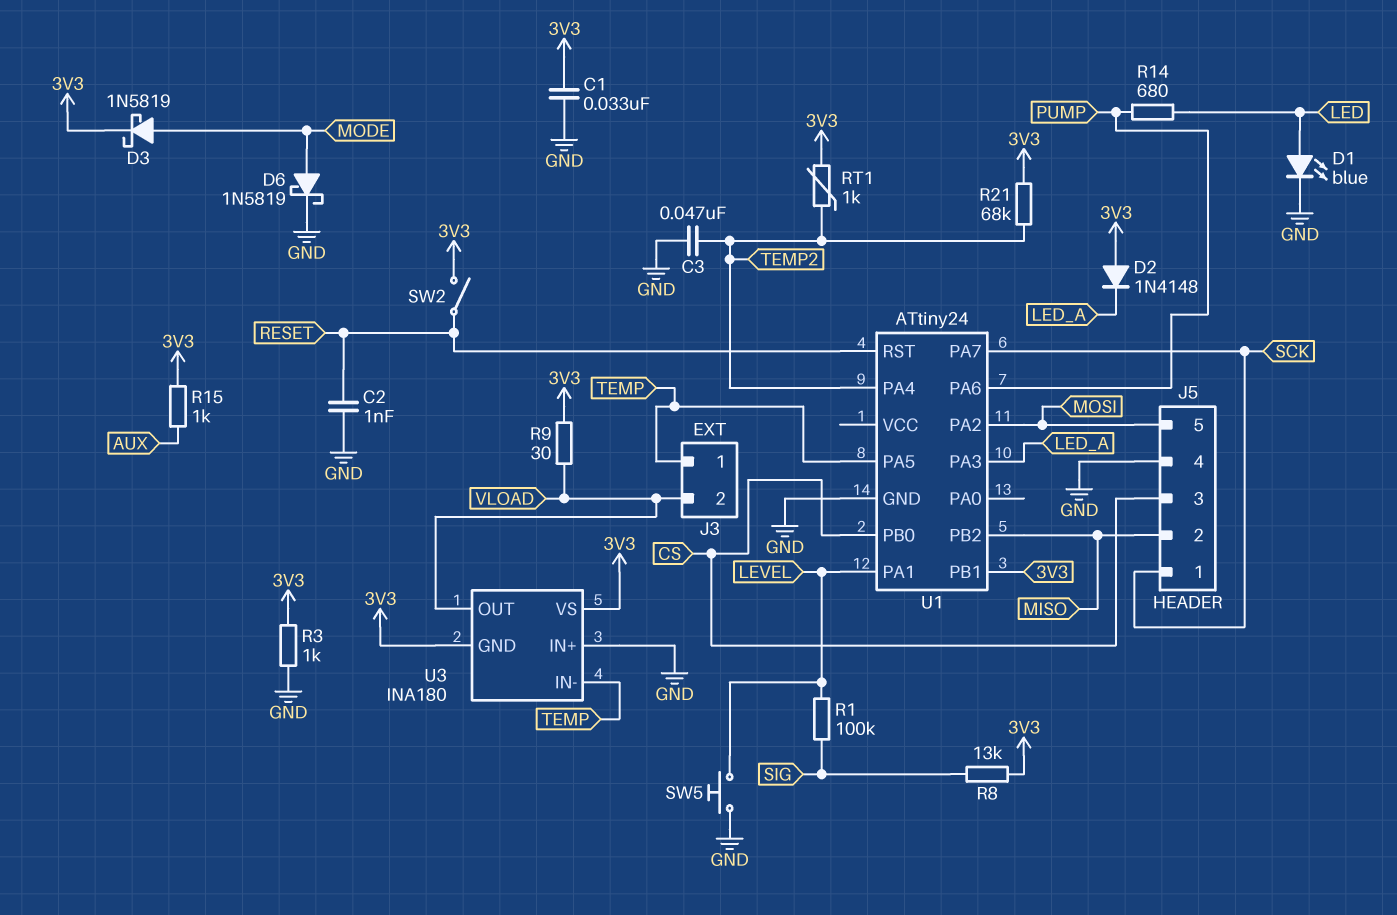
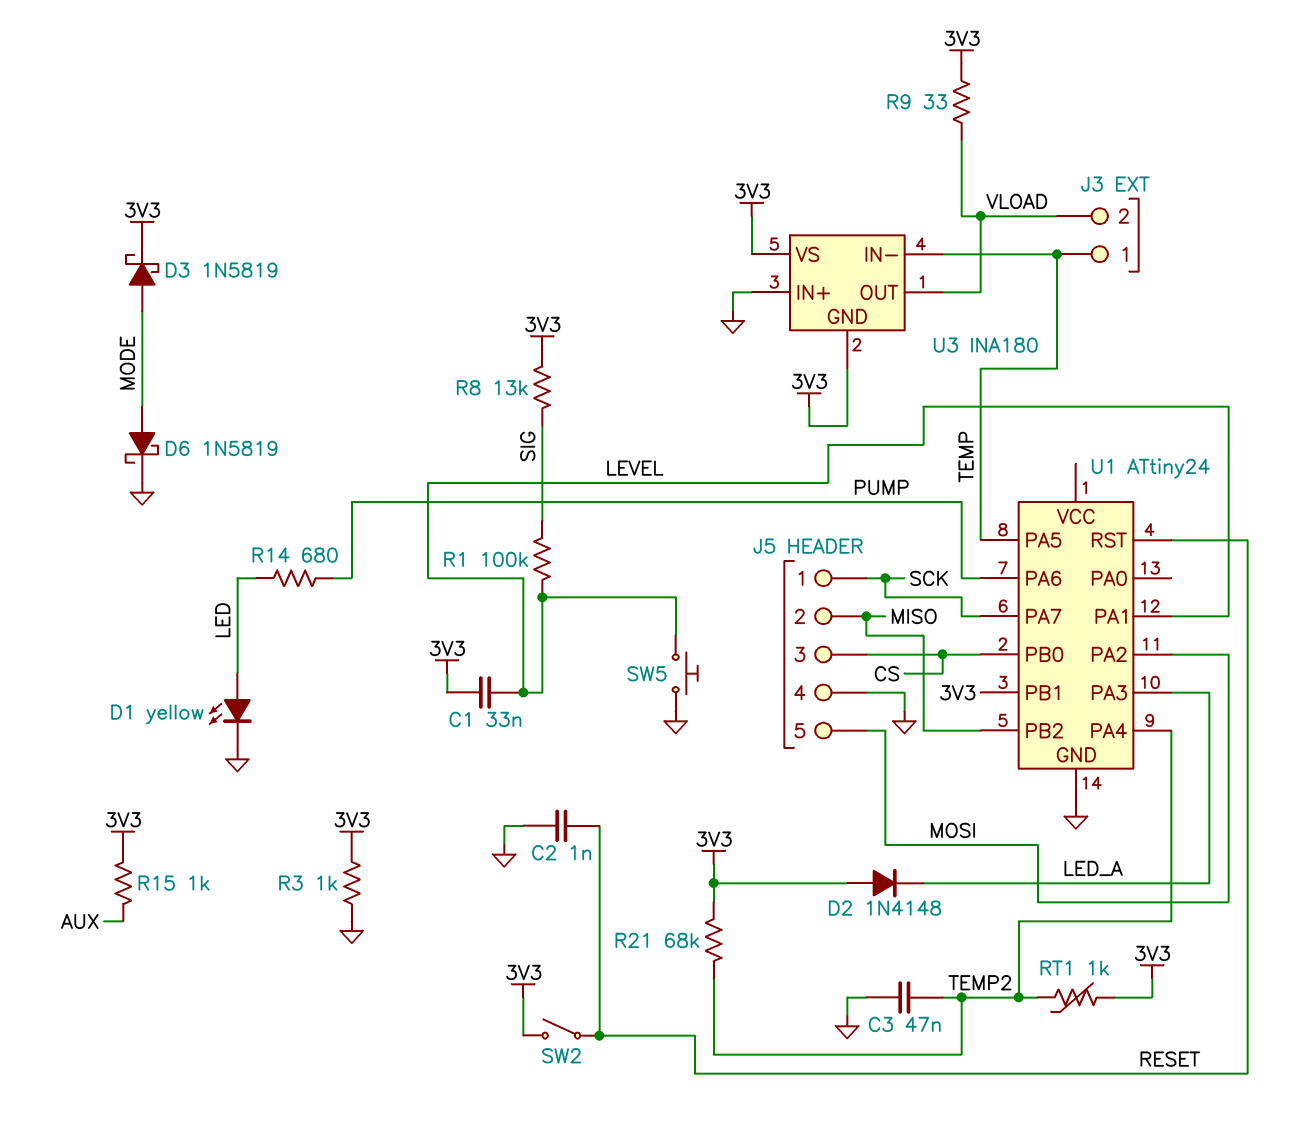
C1: 33nF (3V3, GND) -> 33nF (3V3, LEVEL)
D1: LED blue (A LED, K GND) -> LED yellow (A LED, K GND)
R9: 30 (3V3, VLOAD) -> 33 (3V3, VLOAD)

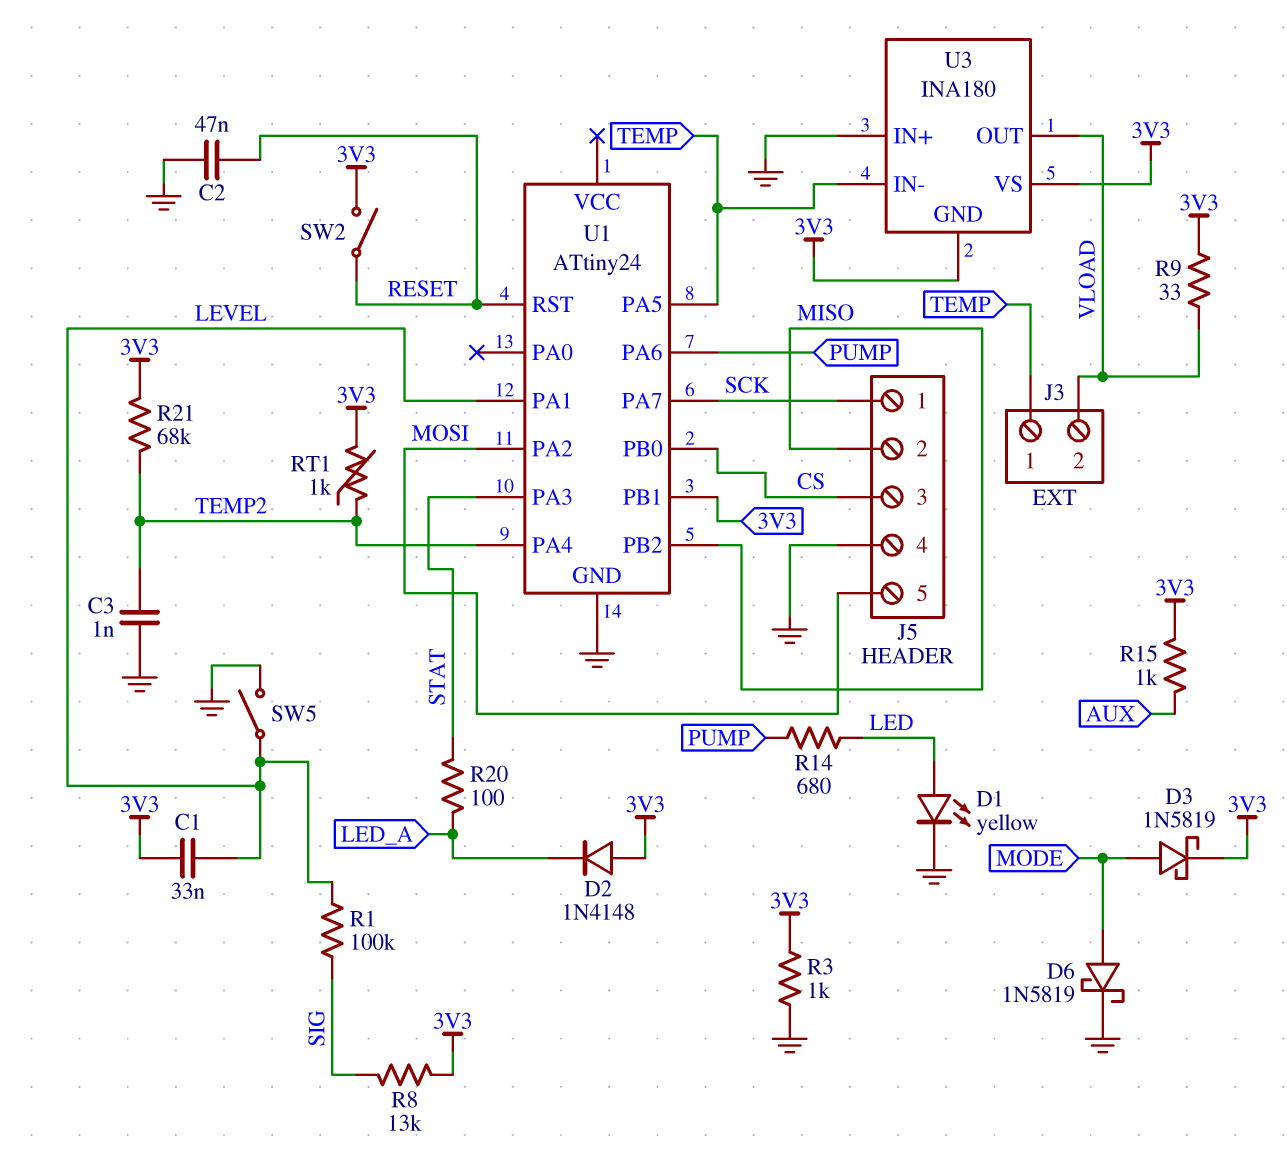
C2: 1nF (GND, RESET) -> 47nF (GND, RESET)
C3: 47nF (GND, TEMP2) -> 1nF (GND, TEMP2)
R20: none -> 100 (LED_A, STAT)
SW5: button (GND, LEVEL) -> switch (GND, LEVEL)
U1 pin PA3: LED_A -> STAT

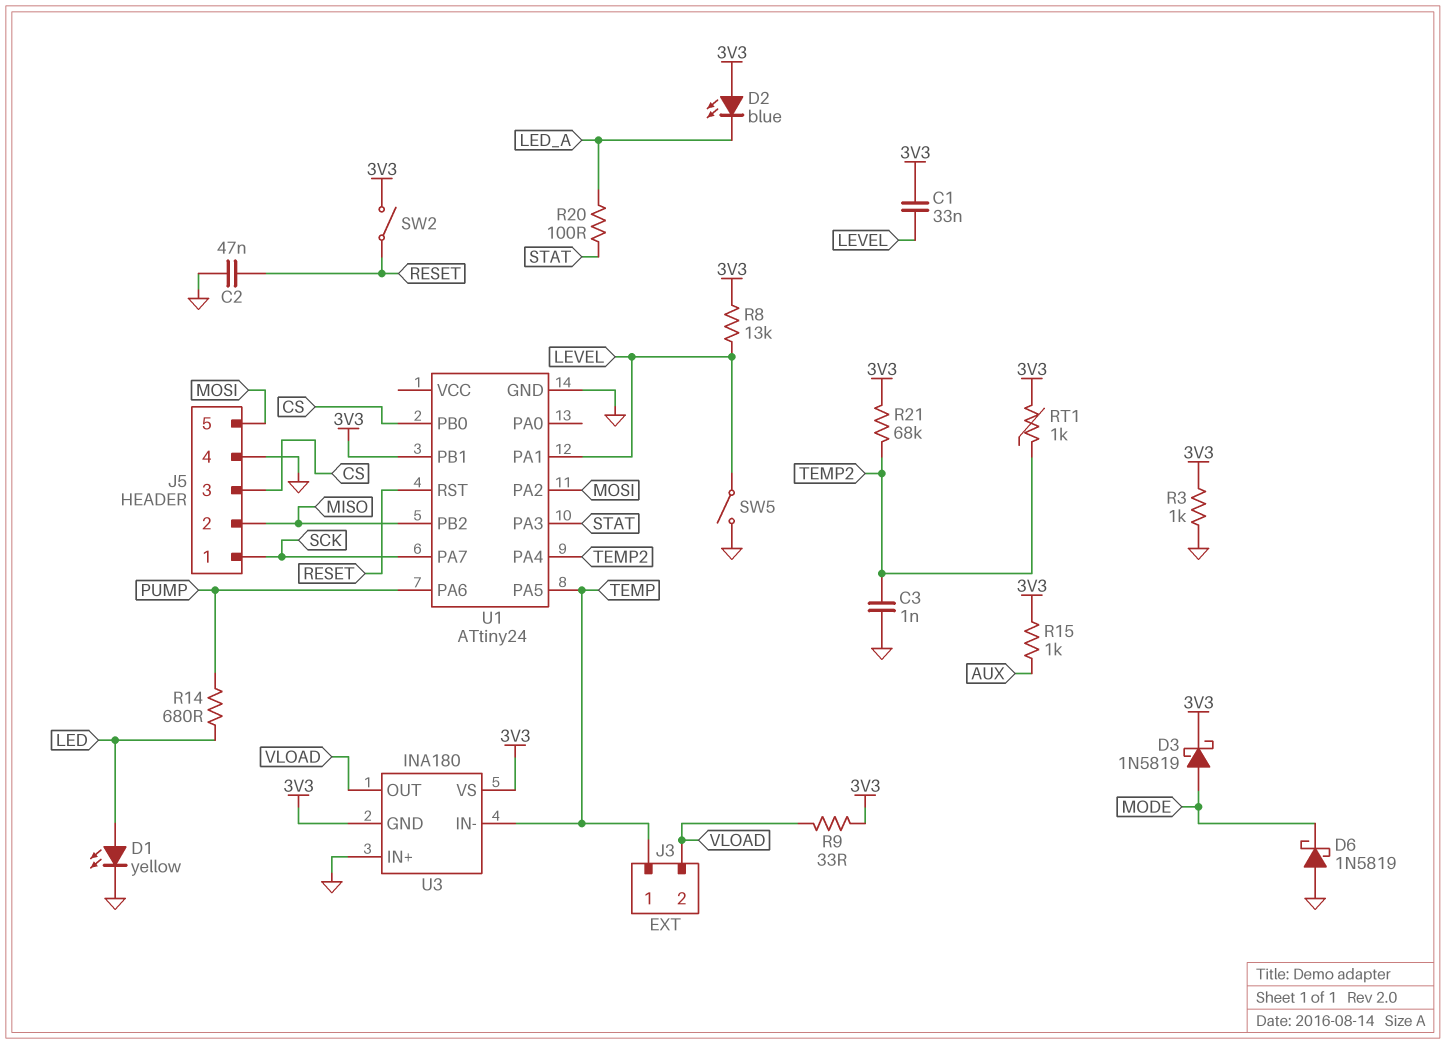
D2: diode 1N4148 (A 3V3, K LED_A) -> LED blue (A 3V3, K LED_A)
D6: schottky 1N5819 (A MODE, K GND) -> schottky 1N5819 (A GND, K MODE)
R1: 100k (LEVEL, SIG) -> none
R8: 13k (3V3, SIG) -> 13k (3V3, LEVEL)

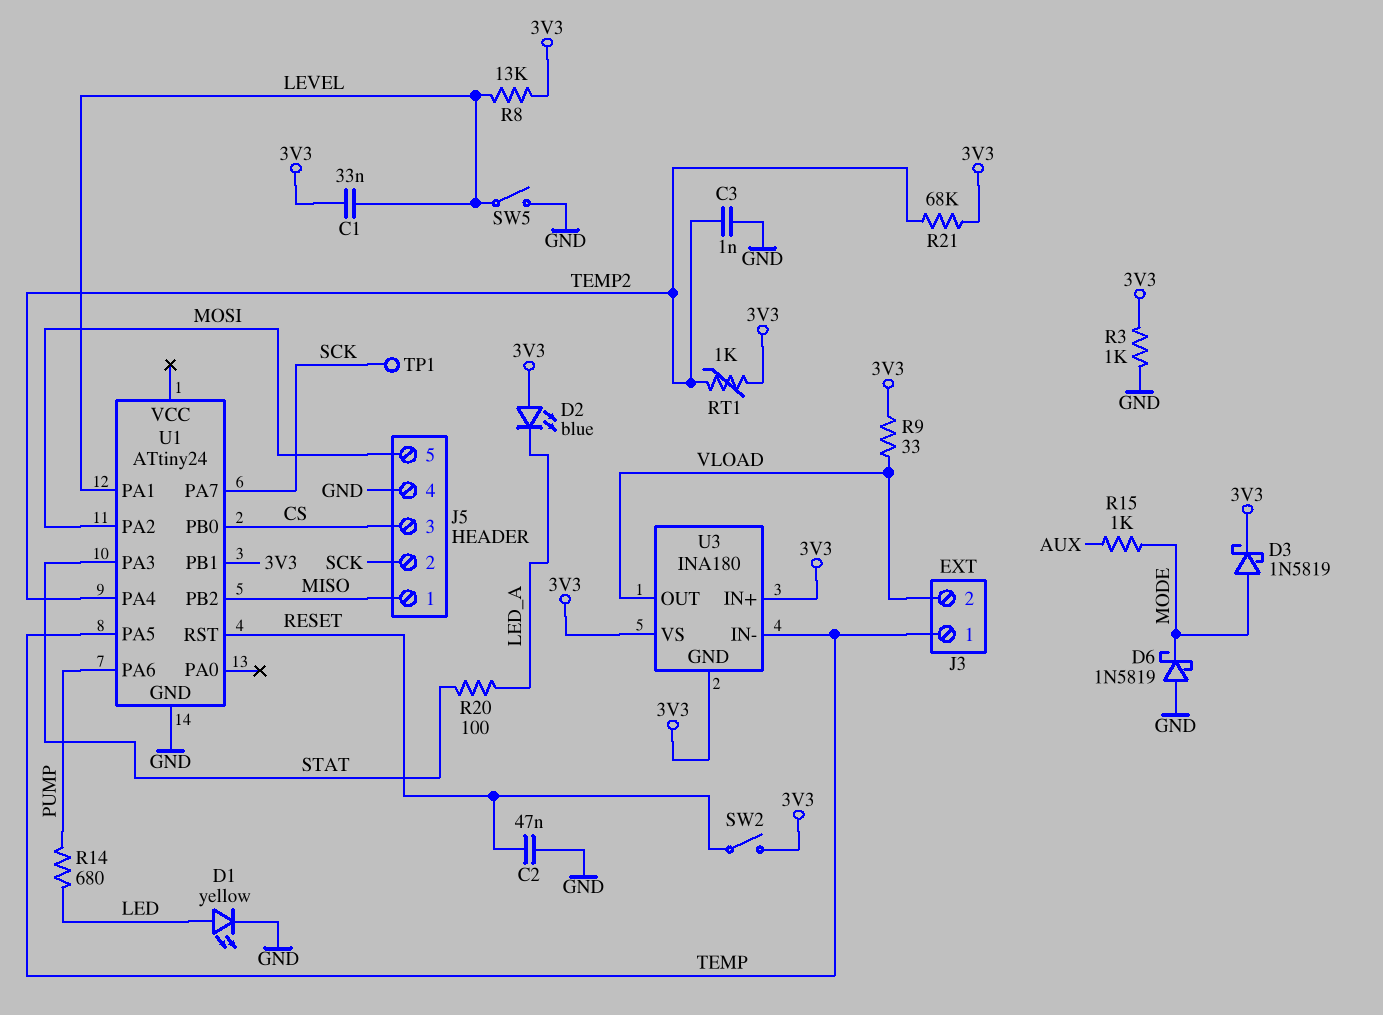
J5 pin 1: SCK -> MISO
J5 pin 2: MISO -> SCK
R15: 1k (3V3, AUX) -> 1k (AUX, MODE)
TP1: none -> test point (SCK)
U3 pin IN+: GND -> 3V3

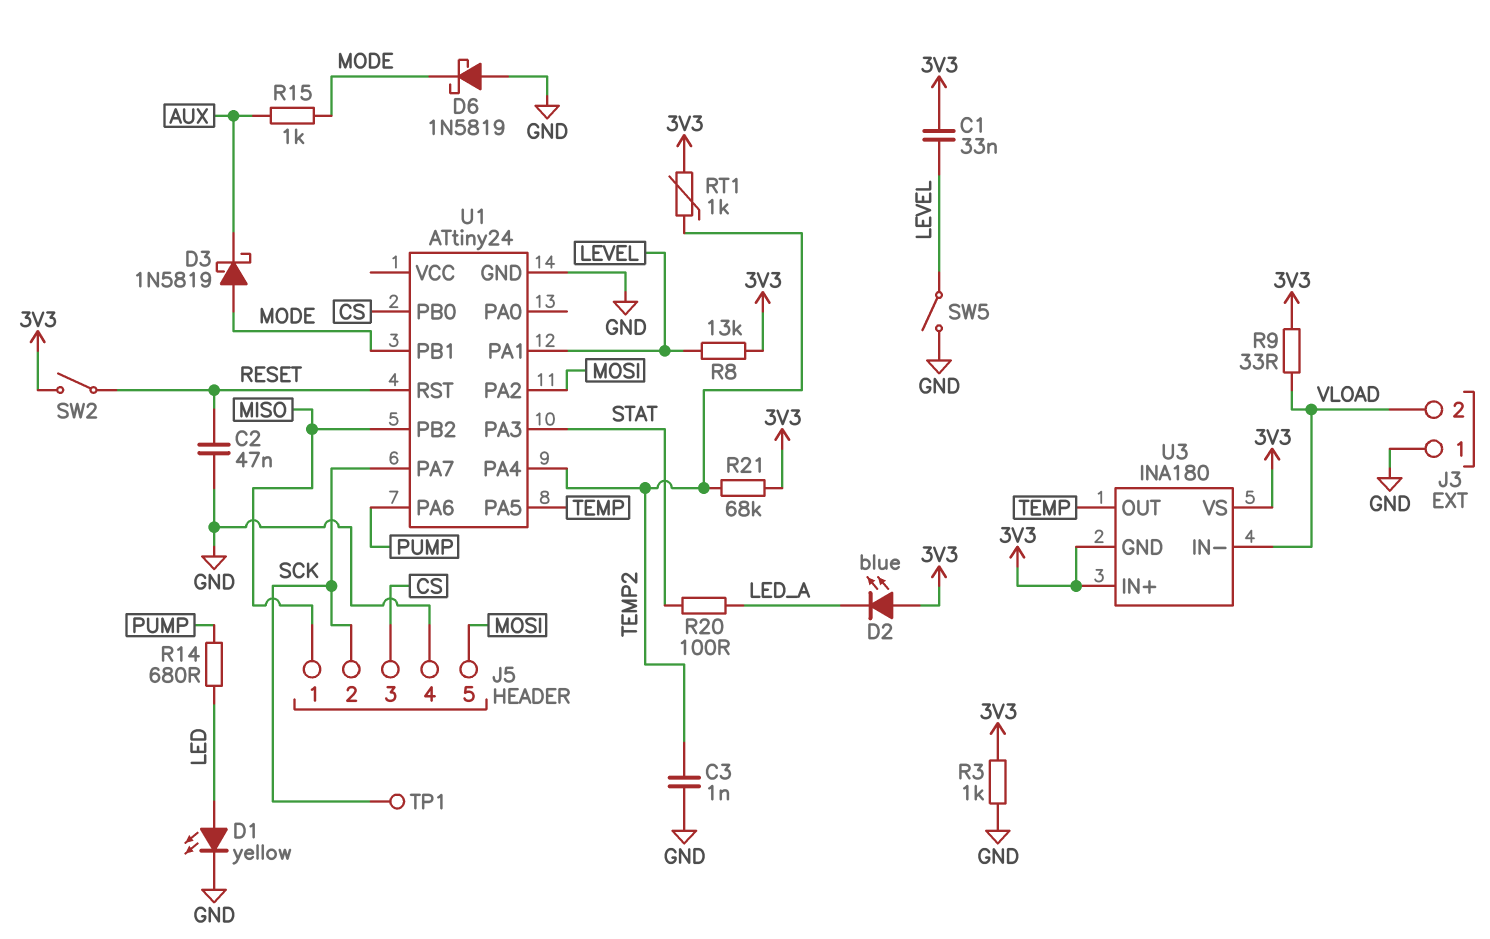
D3: schottky 1N5819 (A MODE, K 3V3) -> schottky 1N5819 (A MODE, K AUX)
J3 pin 1: TEMP -> GND
U1 pin PB1: 3V3 -> MODE
U3 pin IN-: TEMP -> VLOAD
U3 pin OUT: VLOAD -> TEMP

